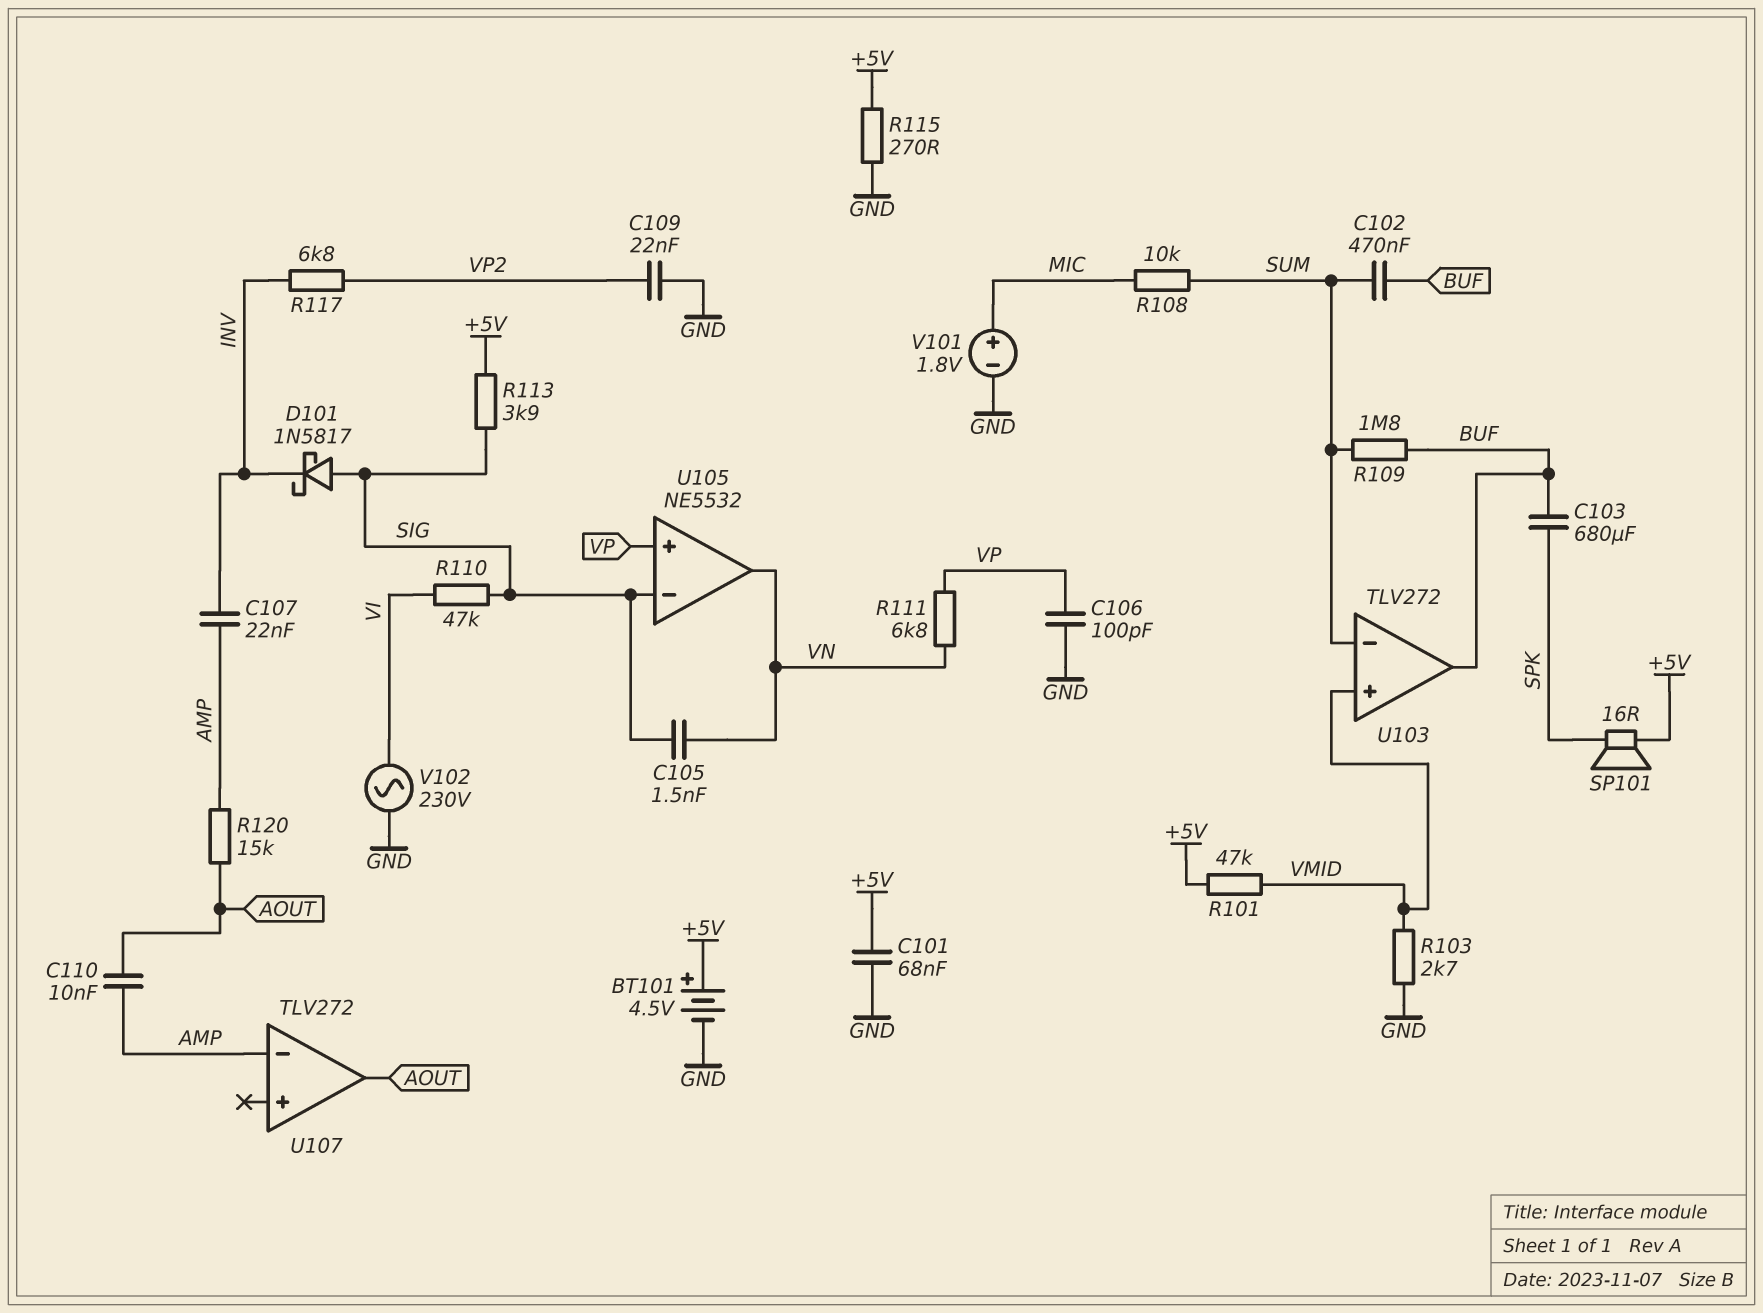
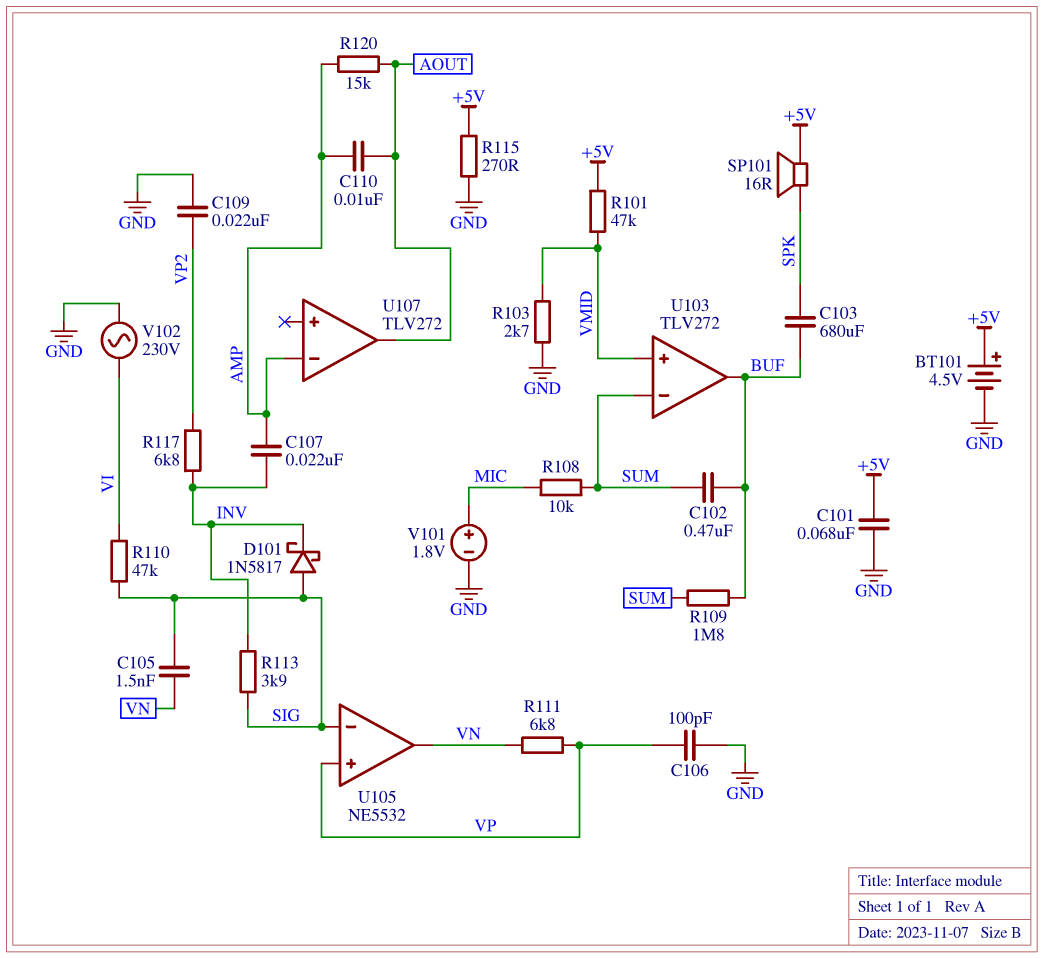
R113: 3.9k (+5V, SIG) -> 3.9k (INV, SIG)

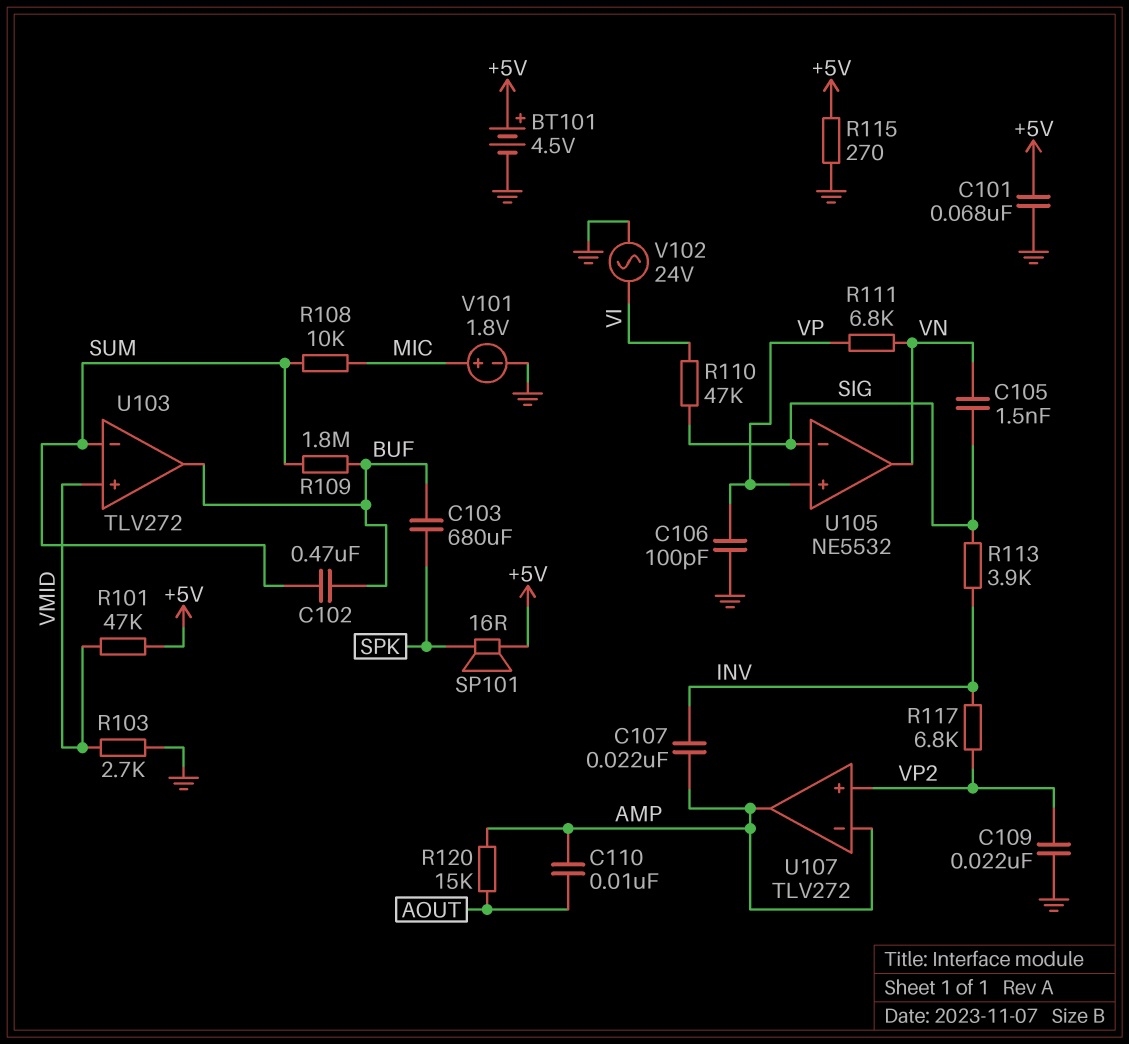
D101: schottky 1N5817 (A SIG, K INV) -> none
U107 pin in+: none -> VP2
U107 pin out: AOUT -> AMP
V102: AC 230V (GND, VI) -> AC 24V (GND, VI)

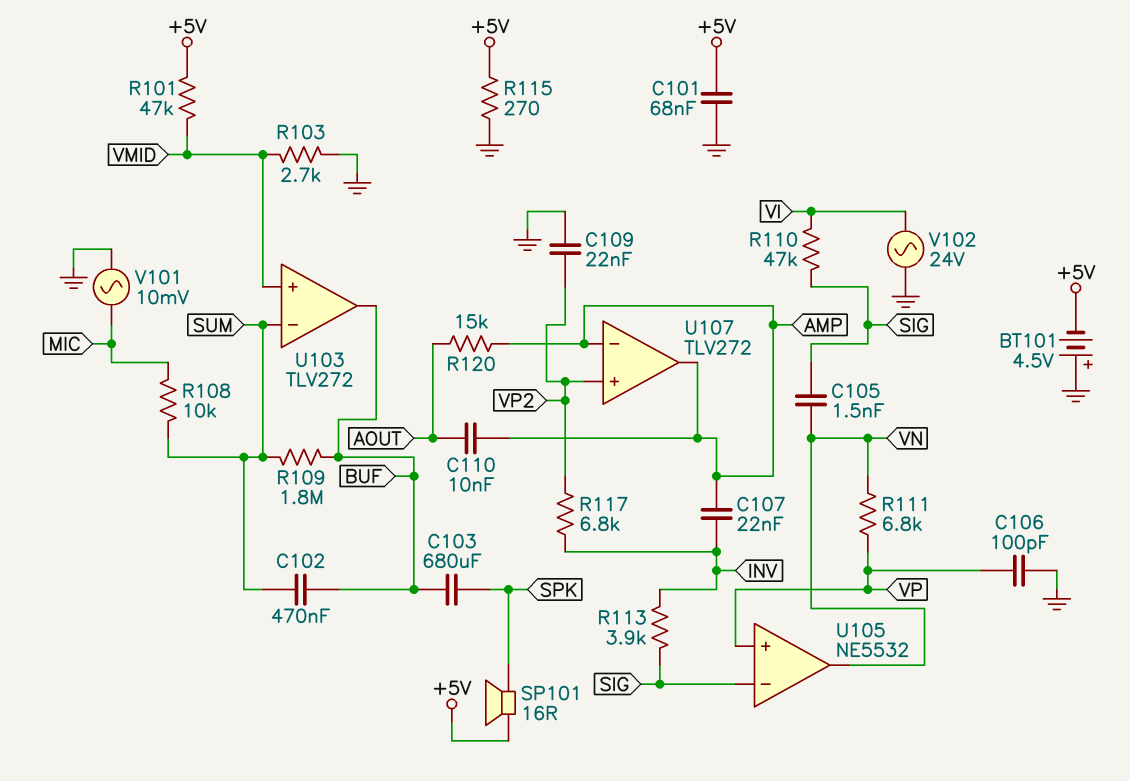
BT101: 4.5V (plus +5V, minus GND) -> 4.5V (plus GND, minus +5V)
V101: 1.8V (plus MIC, minus GND) -> AC 10mV (GND, MIC)

